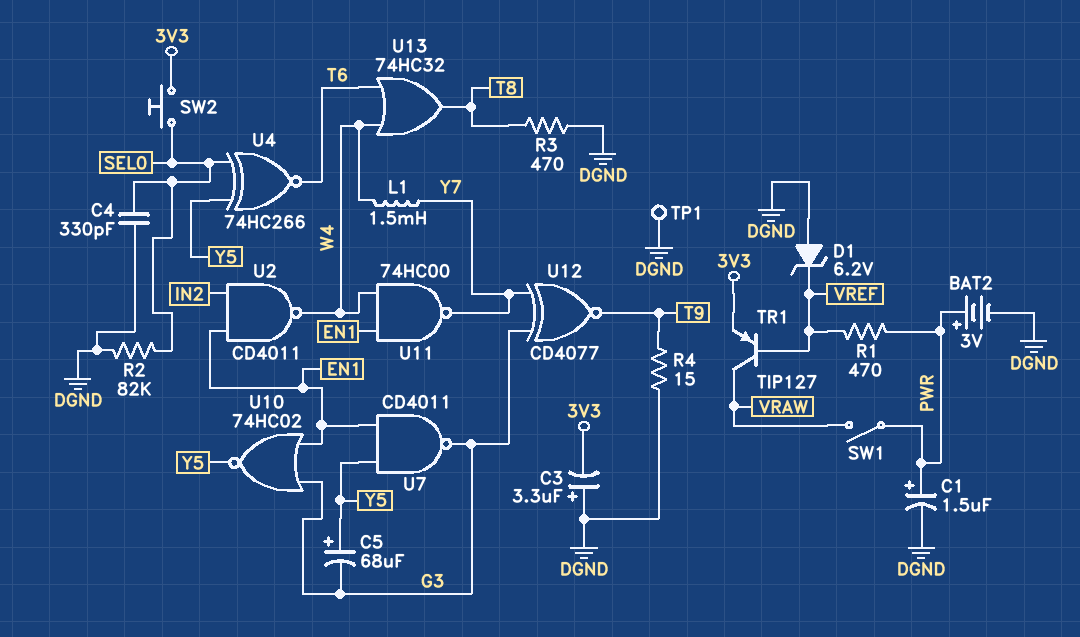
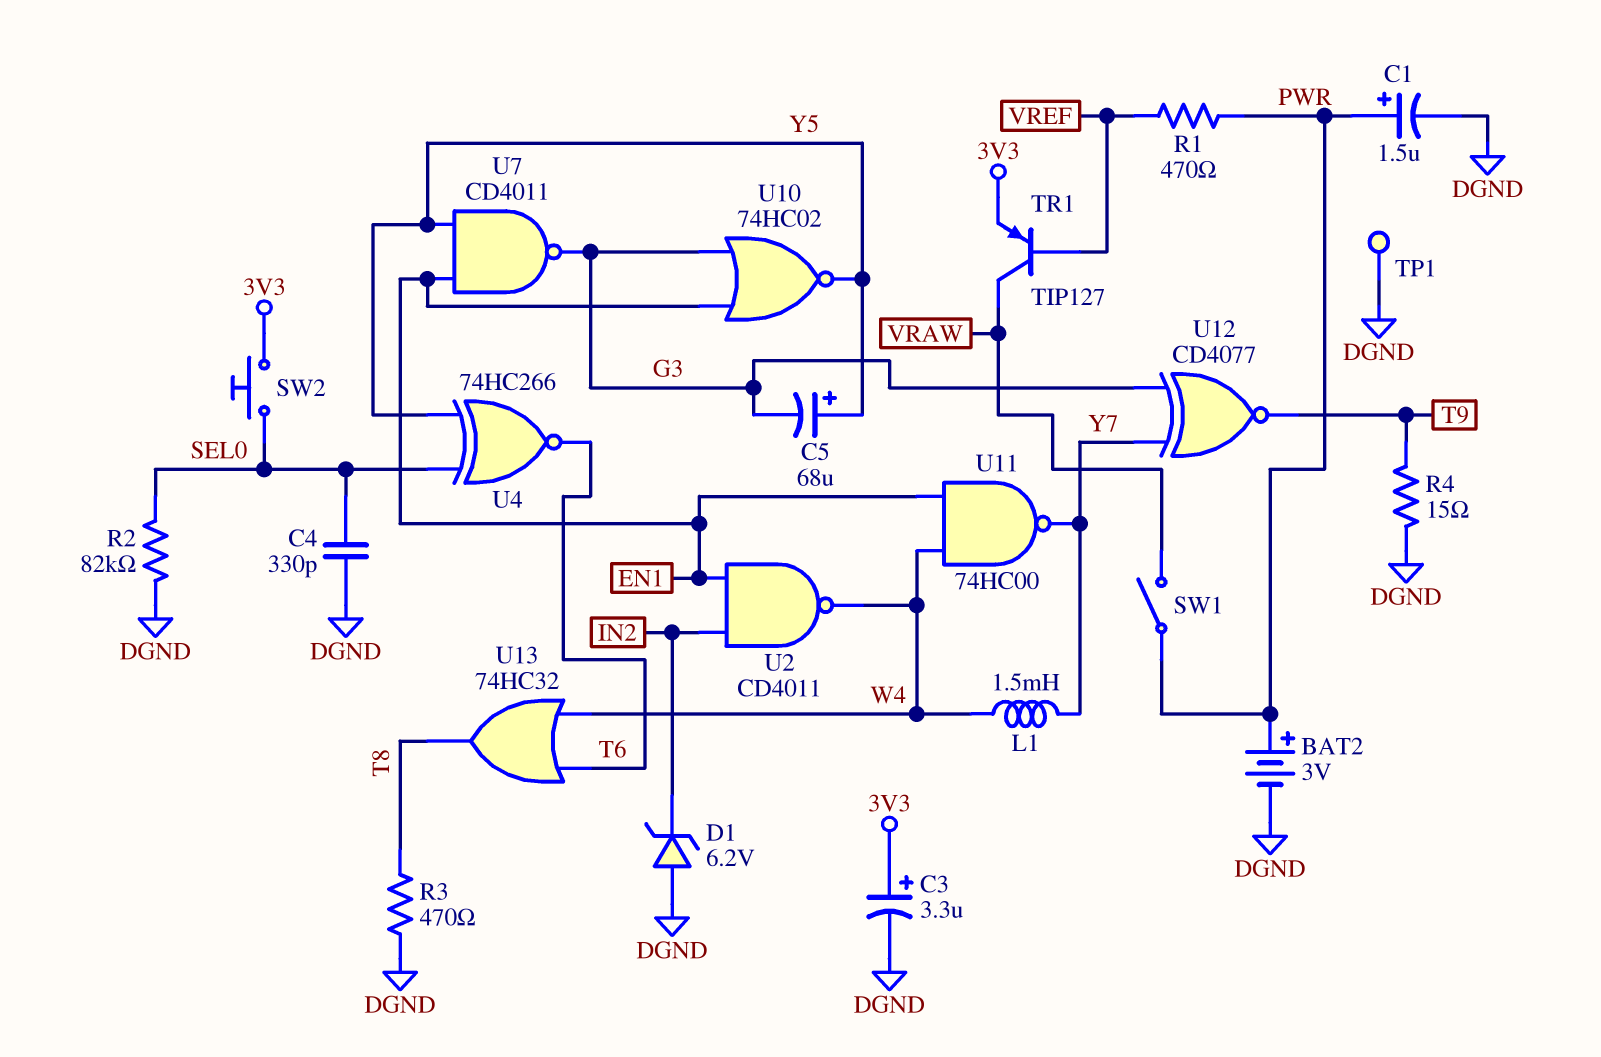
C3: 3.3uF (plus DGND, minus 3V3) -> 3.3uF (plus 3V3, minus DGND)
D1: zener 6.2V (A DGND, K VREF) -> zener 6.2V (A DGND, K IN2)

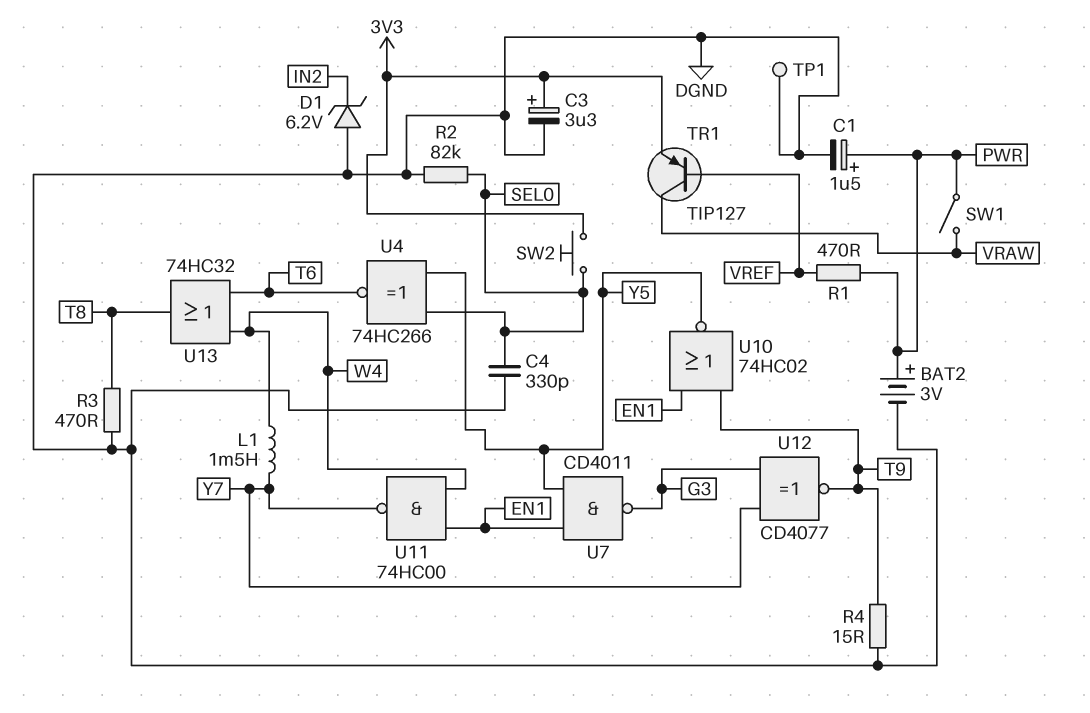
C5: 68uF (plus Y5, minus G3) -> none
U2: NAND CD4011 (in EN1, in IN2, out W4) -> none
U10: NOR 74HC02 (in EN1, in G3, out Y5) -> NOR 74HC02 (in EN1, in T9, out Y5)

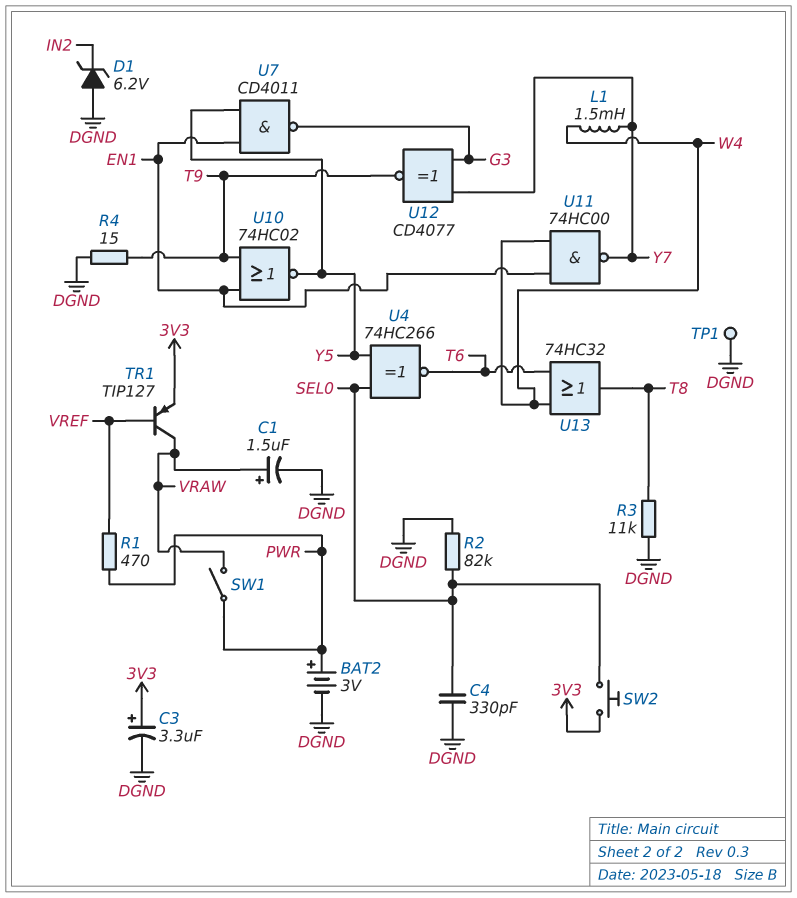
C1: 1.5uF (plus PWR, minus DGND) -> 1.5uF (plus VRAW, minus DGND)
R3: 470 (DGND, T8) -> 11k (DGND, T8)

